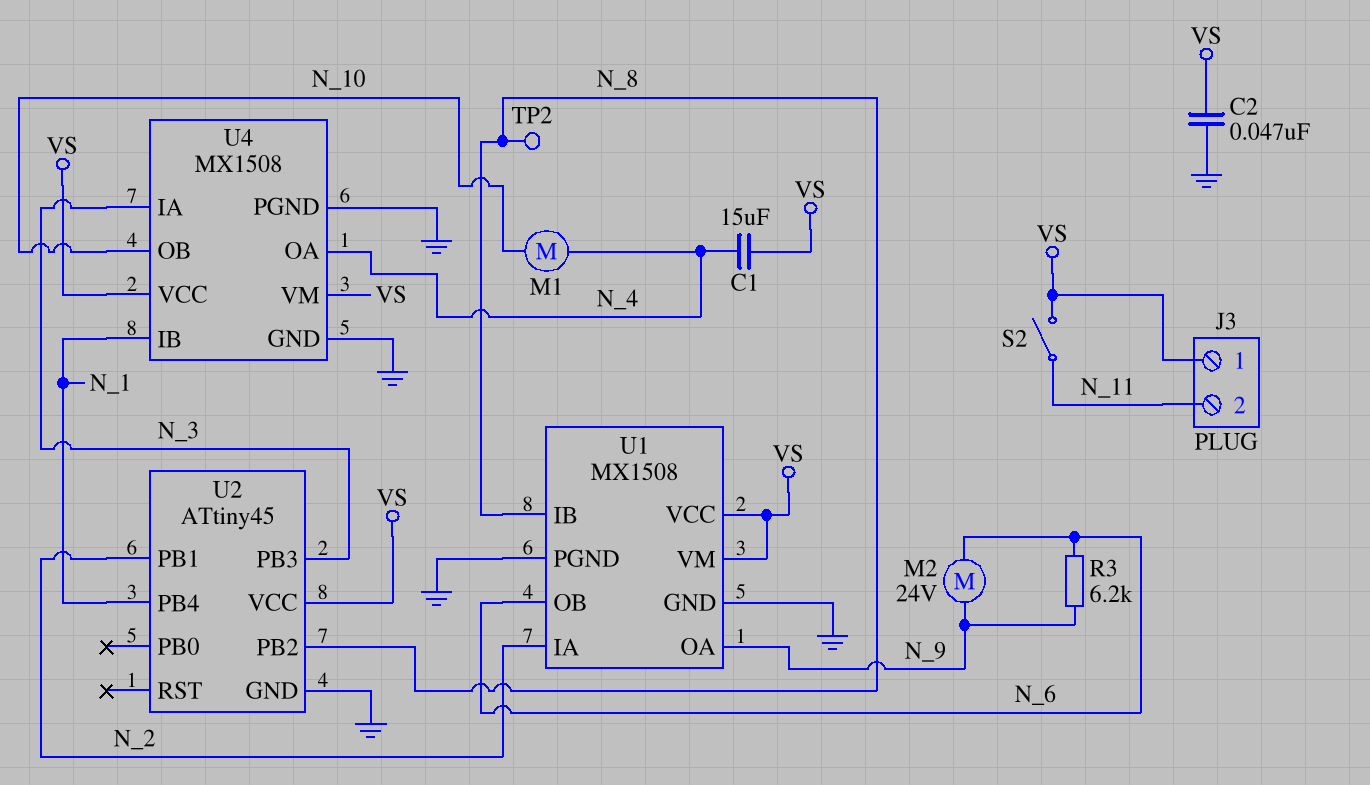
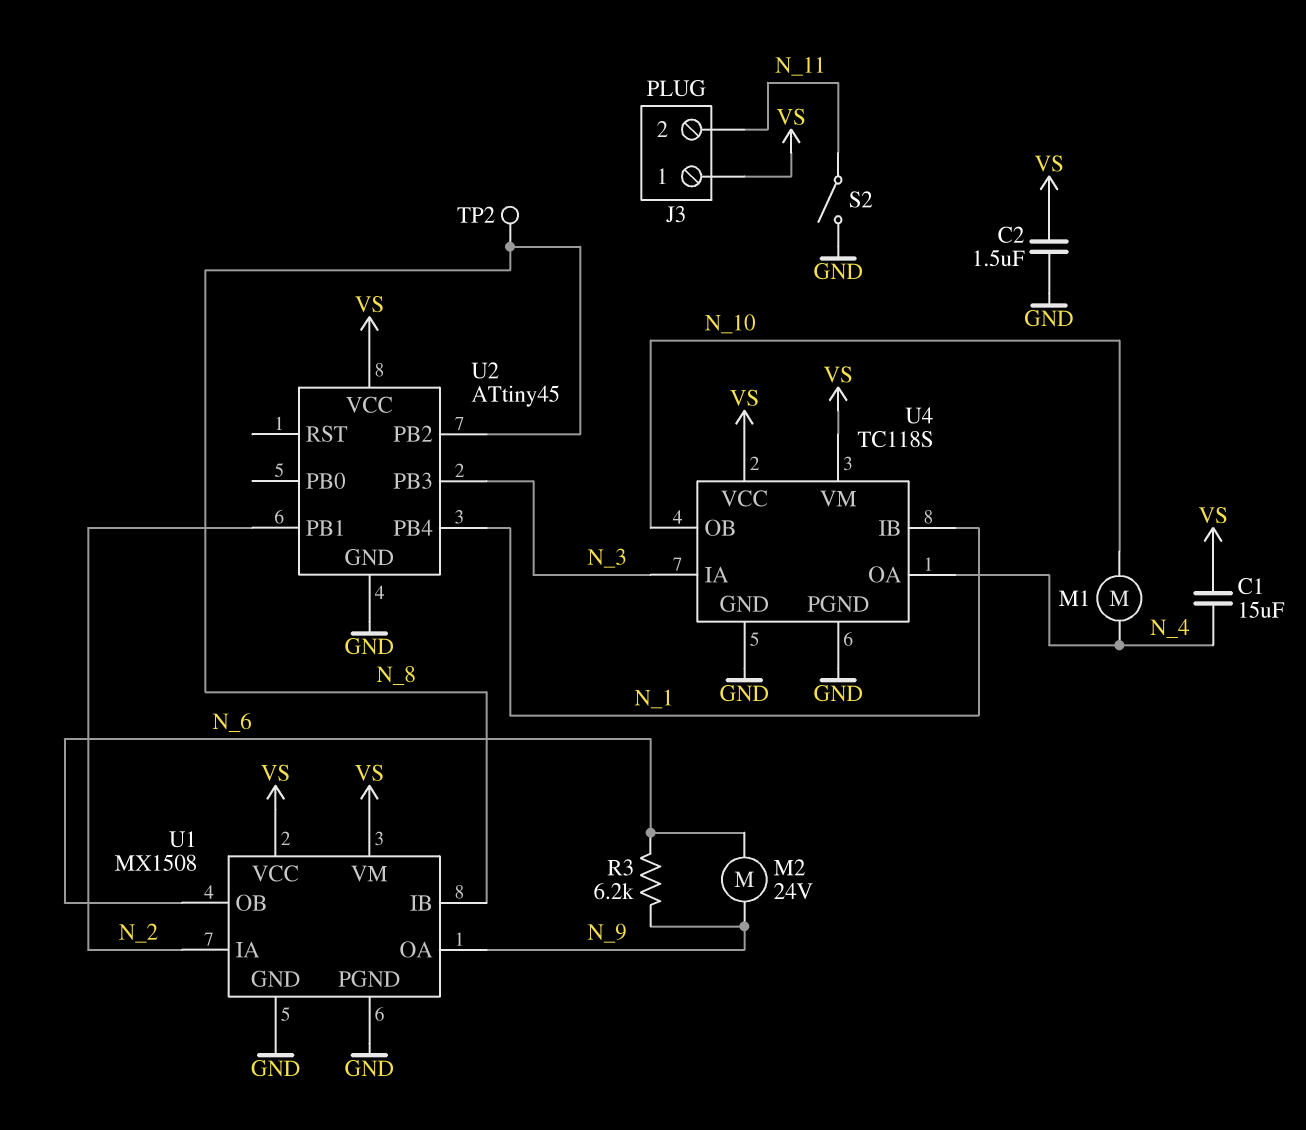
C2: 47nF (GND, VS) -> 1.5uF (GND, VS)
S2: switch (N_11, VS) -> switch (GND, N_11)
U4: MX1508 -> TC118S

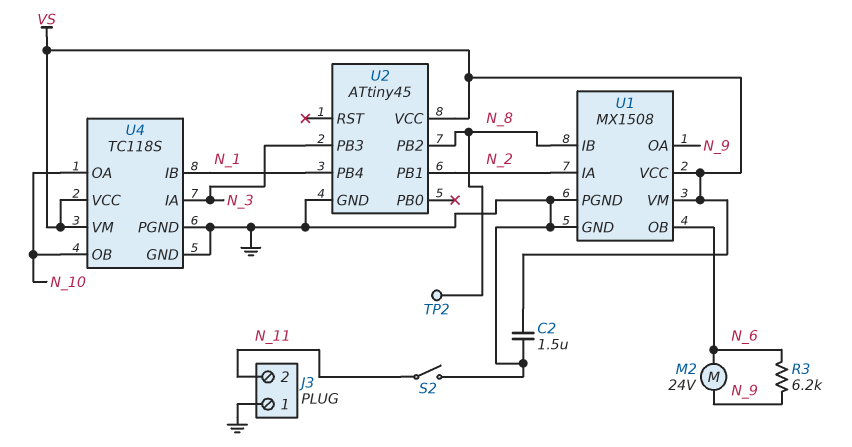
C1: 15uF (N_4, VS) -> none
J3 pin 1: VS -> GND
M1: motor (N_4, N_10) -> none
U4 pin OA: N_4 -> N_10

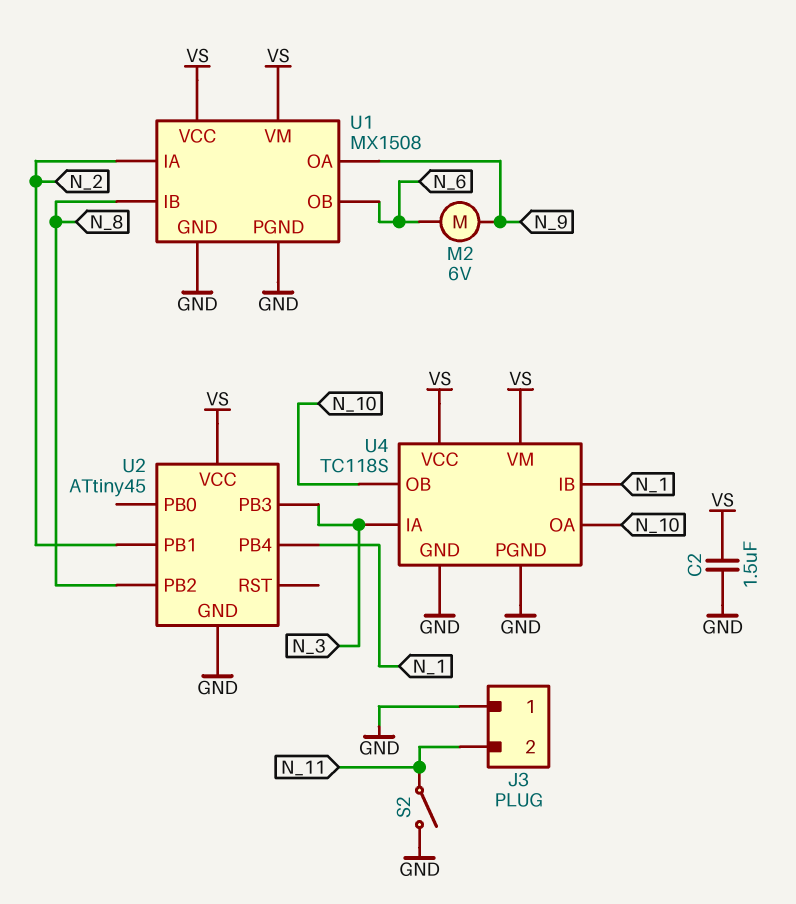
M2: motor 24V (N_6, N_9) -> motor 6V (N_6, N_9)
R3: 6.2k (N_6, N_9) -> none
TP2: test point (N_8) -> none

